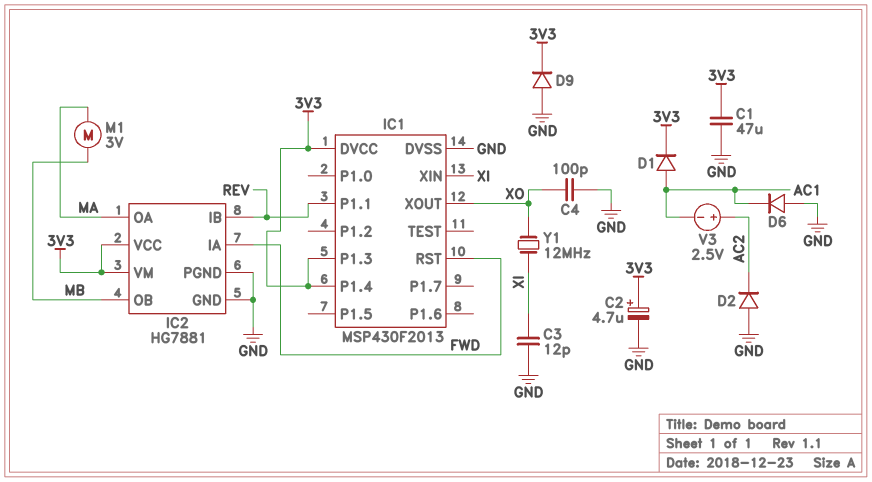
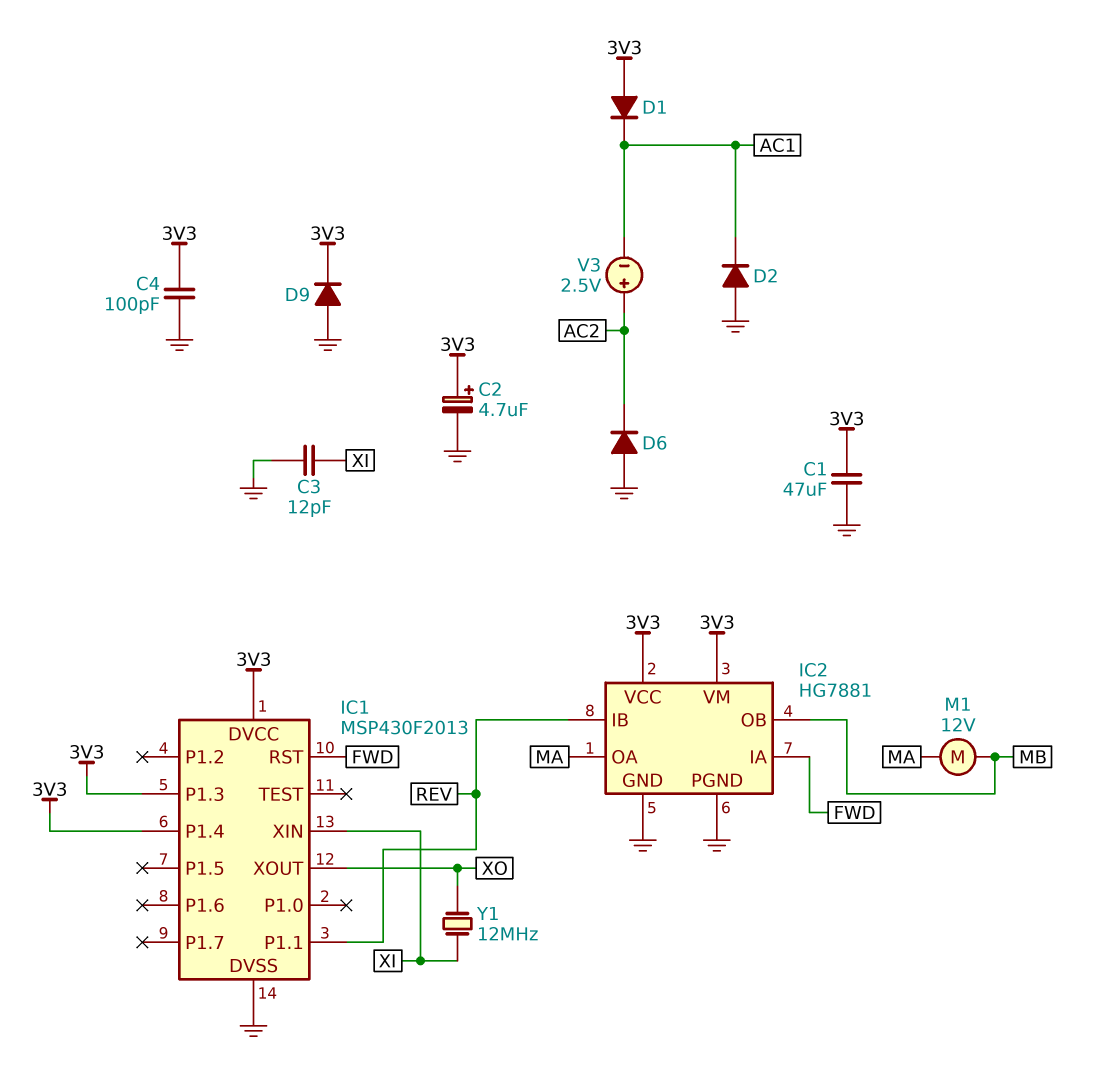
C4: 100pF (GND, XO) -> 100pF (3V3, GND)
D1: diode (A AC1, K 3V3) -> diode (A 3V3, K AC1)
D2: diode (A GND, K AC2) -> diode (A GND, K AC1)
D6: diode (A GND, K AC1) -> diode (A GND, K AC2)
M1: motor 3V (MA, MB) -> motor 12V (MA, MB)

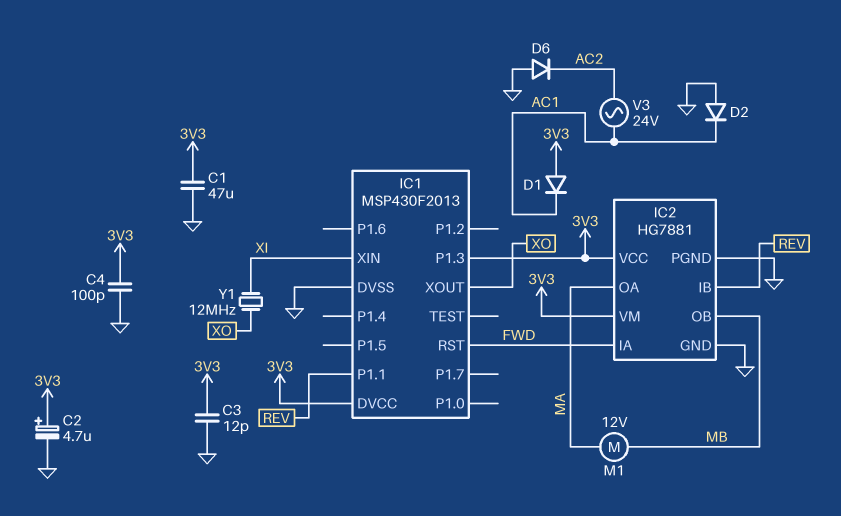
C3: 12pF (GND, XI) -> 12pF (3V3, GND)
D9: diode (A GND, K 3V3) -> none
IC1 pin P1.4: 3V3 -> none
V3: 2.5V (plus AC2, minus AC1) -> AC 24V (AC1, AC2)

